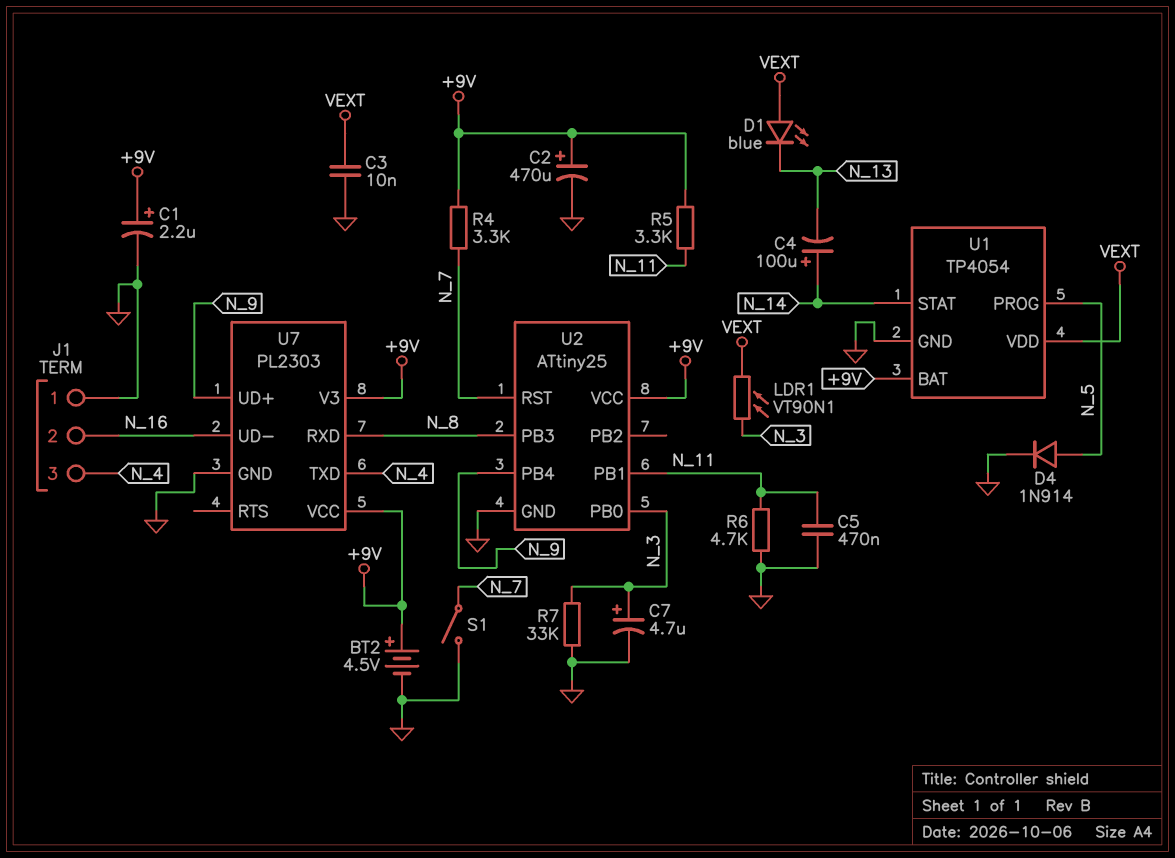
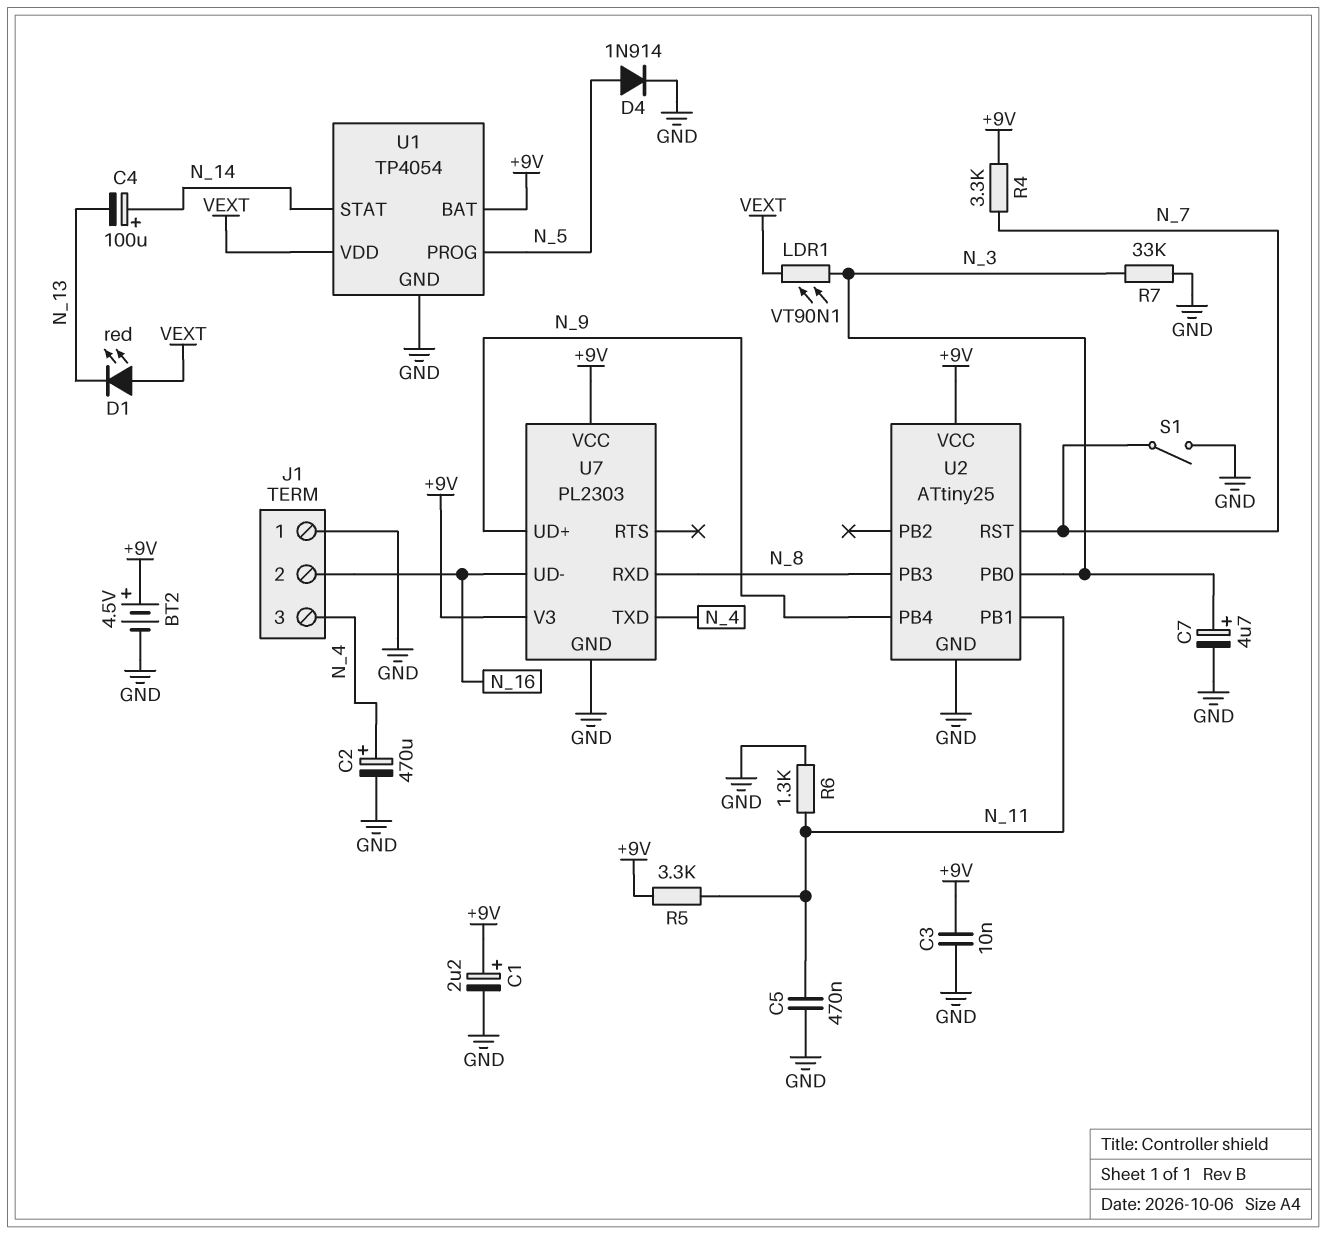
C2: 470uF (plus +9V, minus GND) -> 470uF (plus N_4, minus GND)
C3: 10nF (GND, VEXT) -> 10nF (+9V, GND)
D1: LED blue (A VEXT, K N_13) -> LED red (A VEXT, K N_13)
R6: 4.7k (GND, N_11) -> 1.3k (GND, N_11)

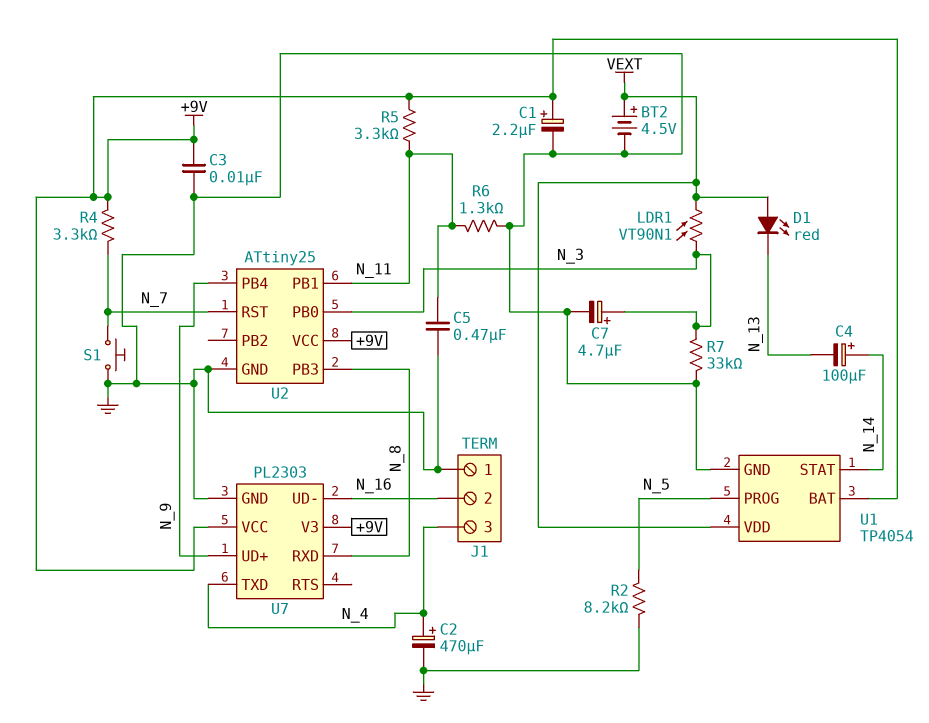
BT2: 4.5V (plus +9V, minus GND) -> 4.5V (plus VEXT, minus GND)
D4: diode 1N914 (A N_5, K GND) -> none
R2: none -> 8.2k (GND, N_5)
S1: switch (GND, N_7) -> button (GND, N_7)

